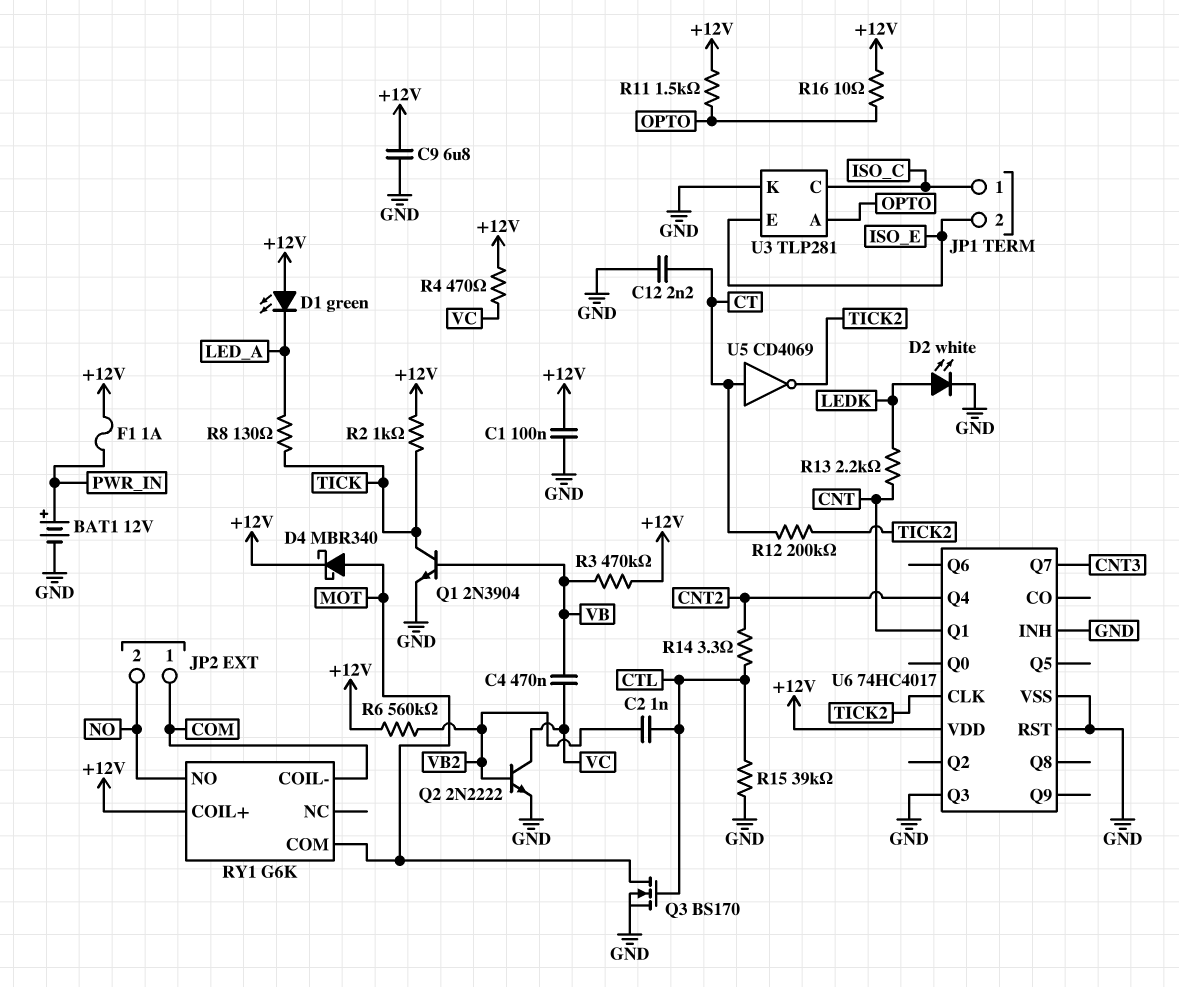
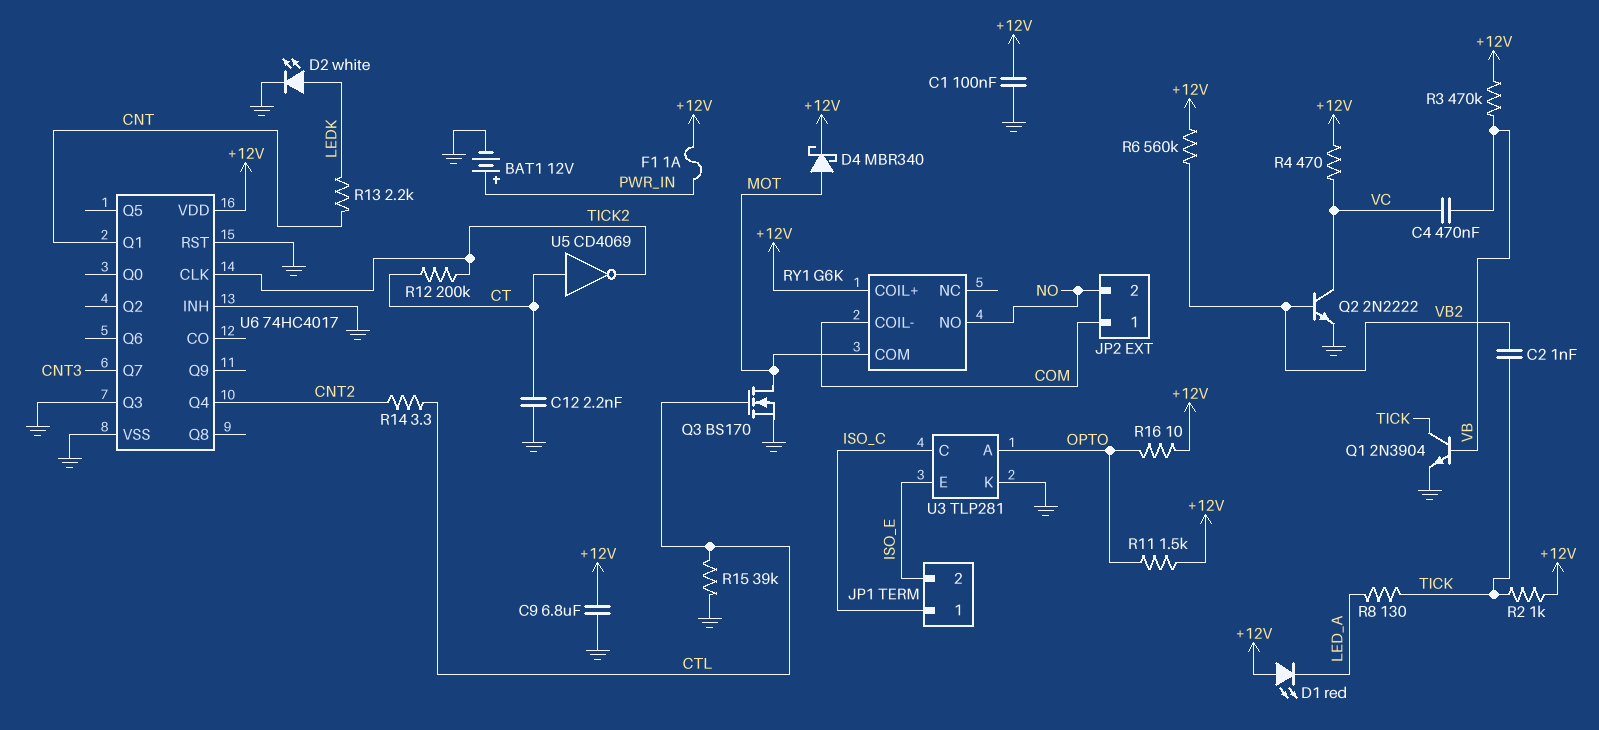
C2: 1nF (CTL, VB2) -> 1nF (TICK, VB2)
D1: LED green (A +12V, K LED_A) -> LED red (A +12V, K LED_A)

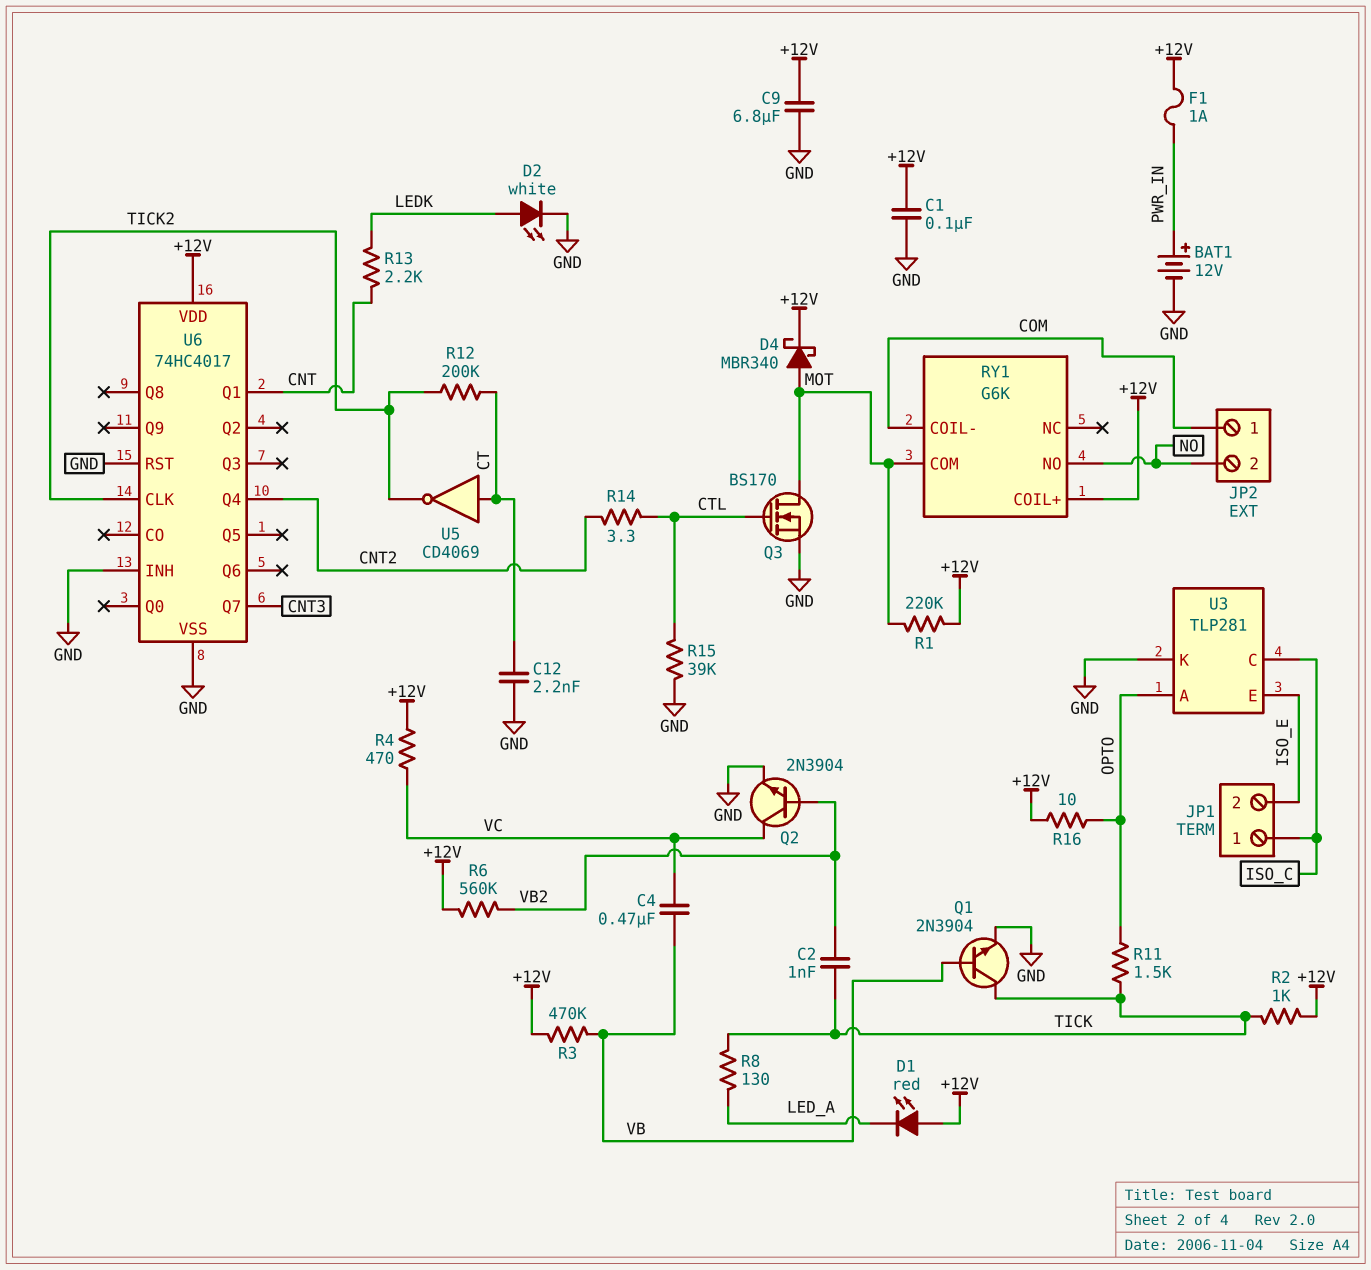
Q2: NPN 2N2222 (B VB2, C VC, E GND) -> NPN 2N3904 (B VB2, C VC, E GND)
R1: none -> 220k (+12V, MOT)
R11: 1.5k (+12V, OPTO) -> 1.5k (OPTO, TICK)
U6 pin Q3: GND -> none

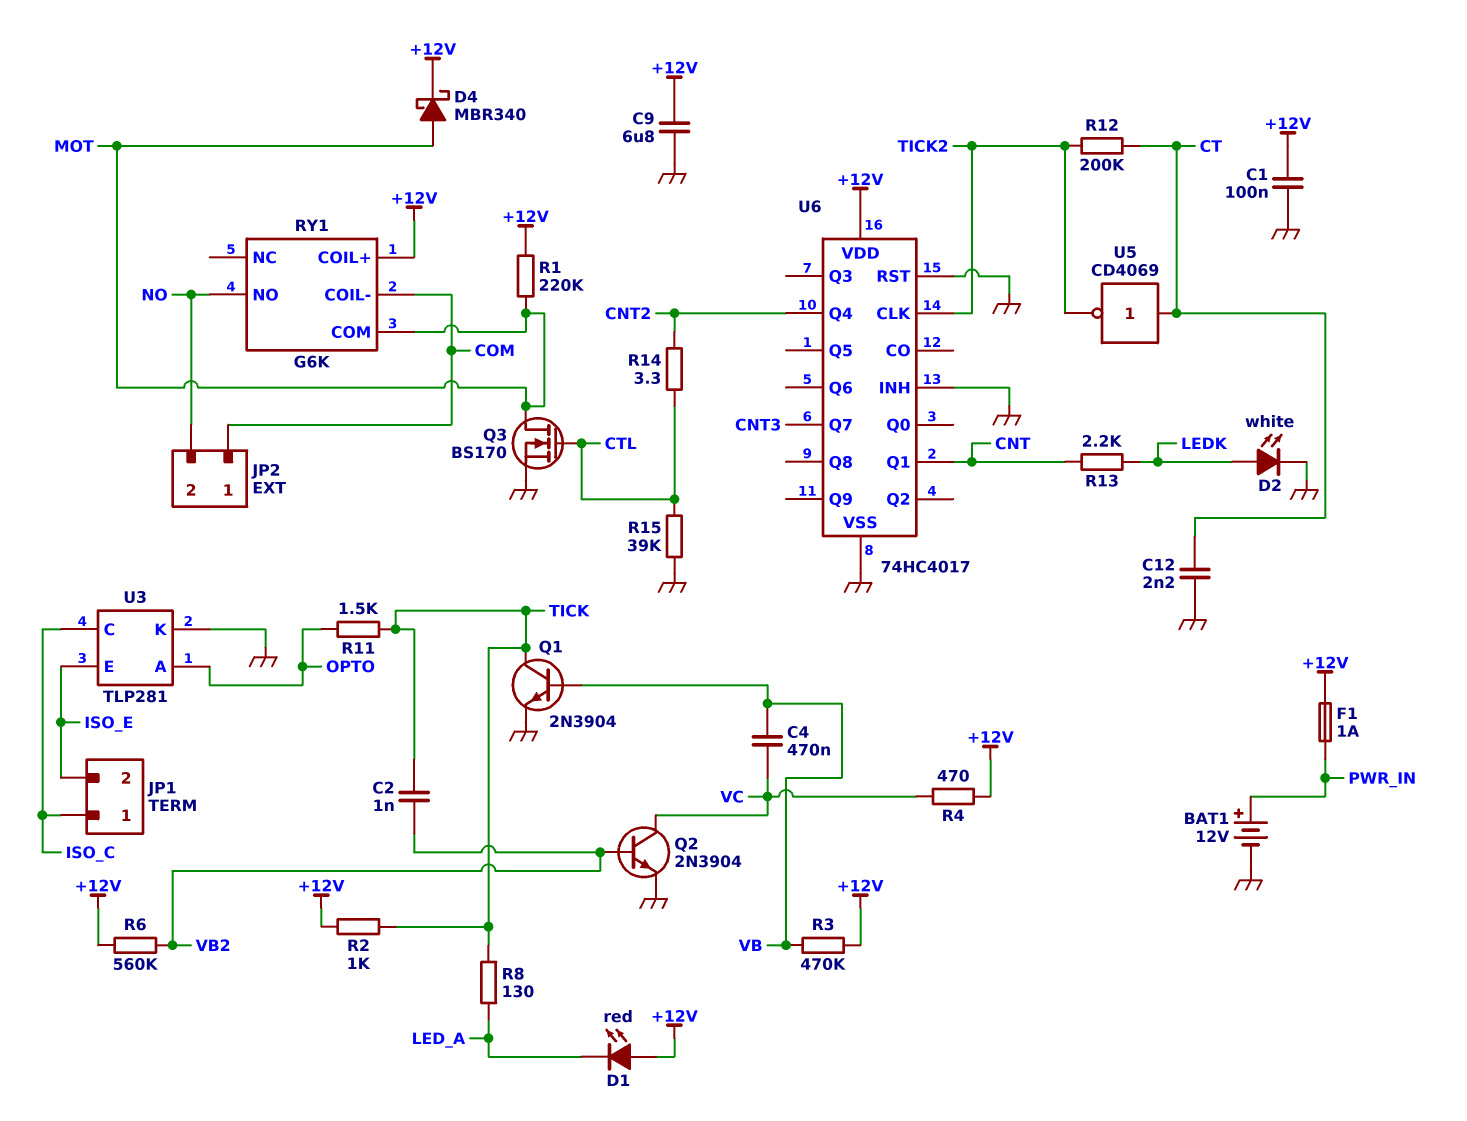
R16: 10 (+12V, OPTO) -> none

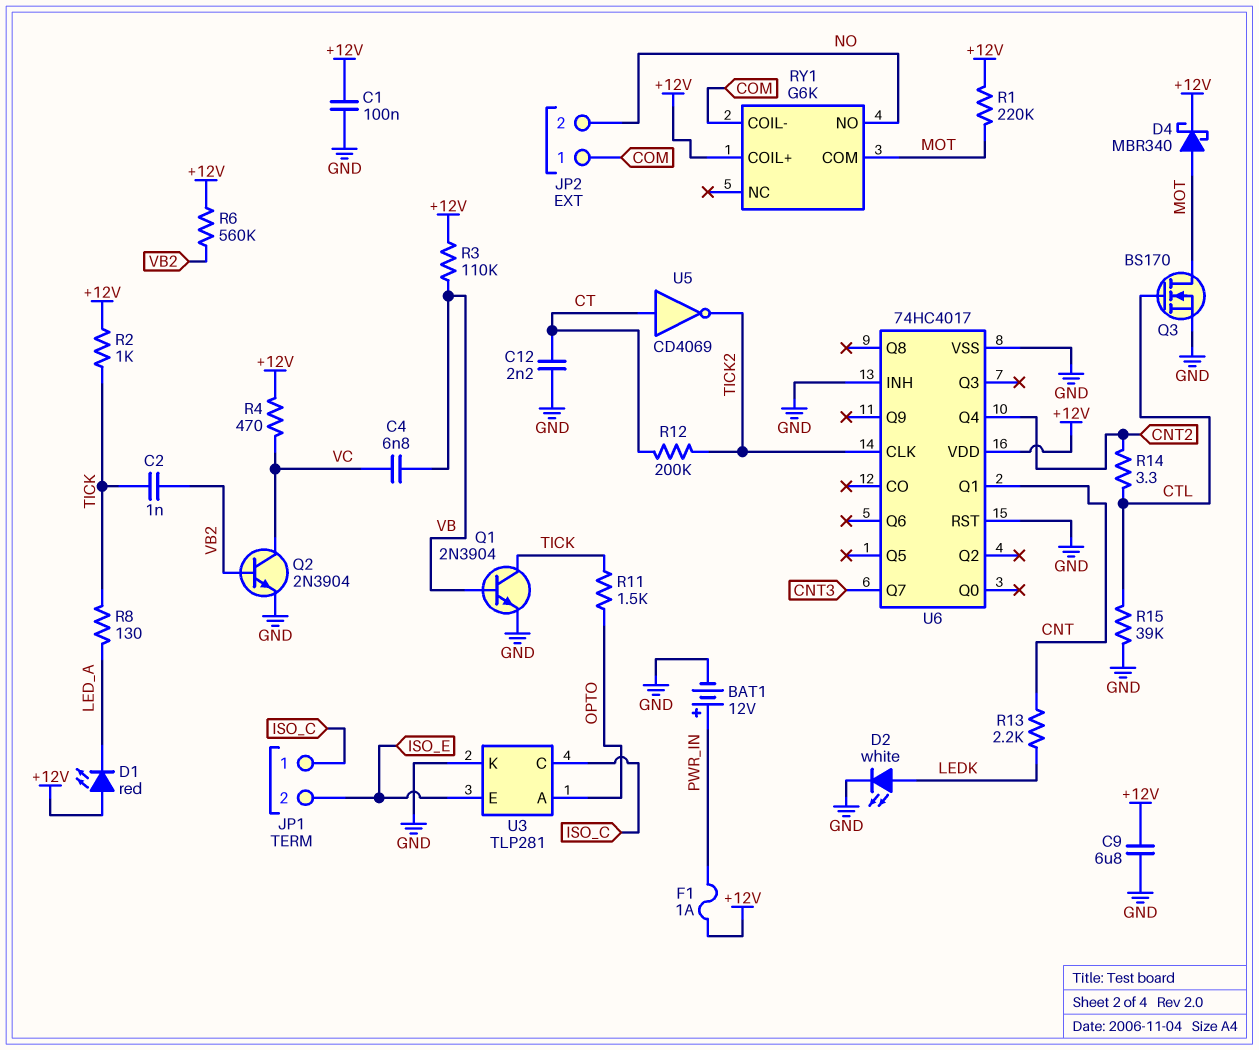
C4: 470nF (VB, VC) -> 6.8nF (VB, VC)
R3: 470k (+12V, VB) -> 110k (+12V, VB)

